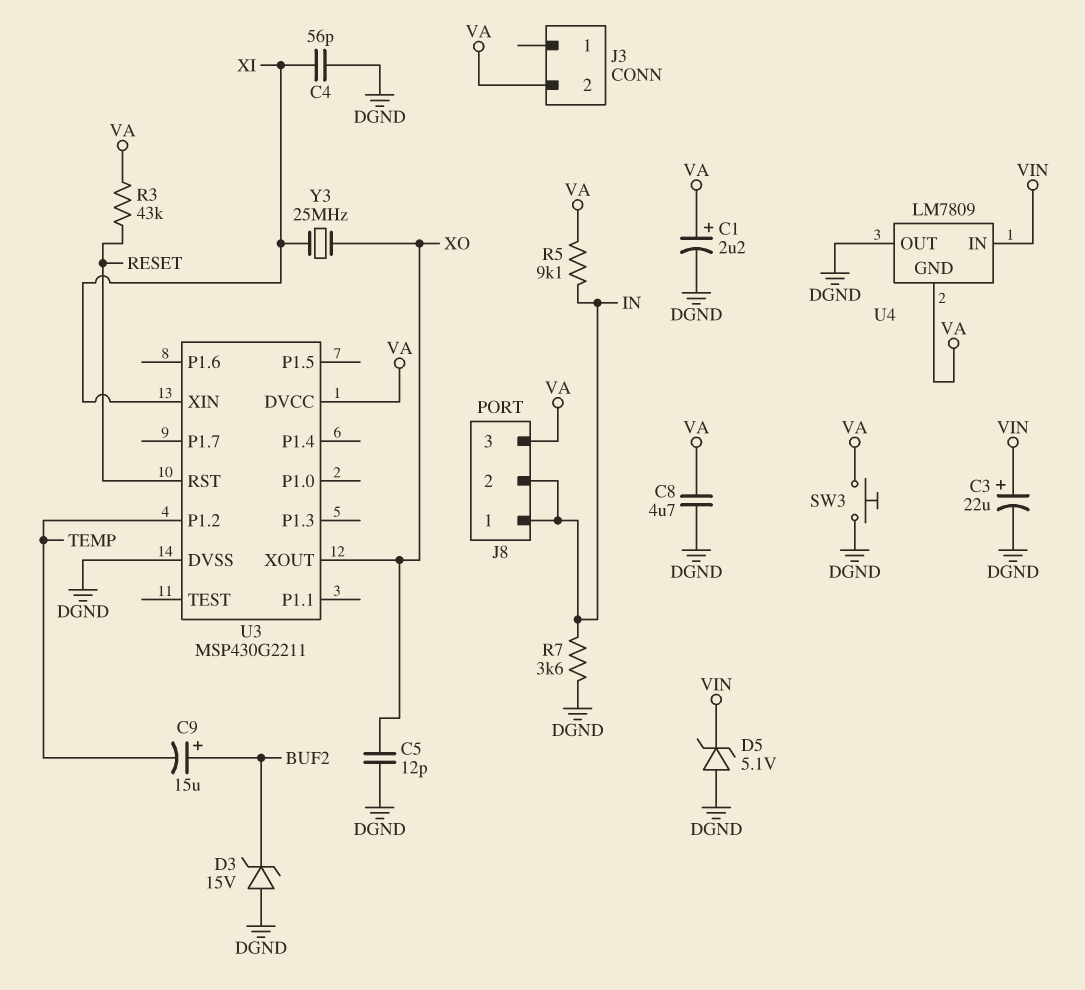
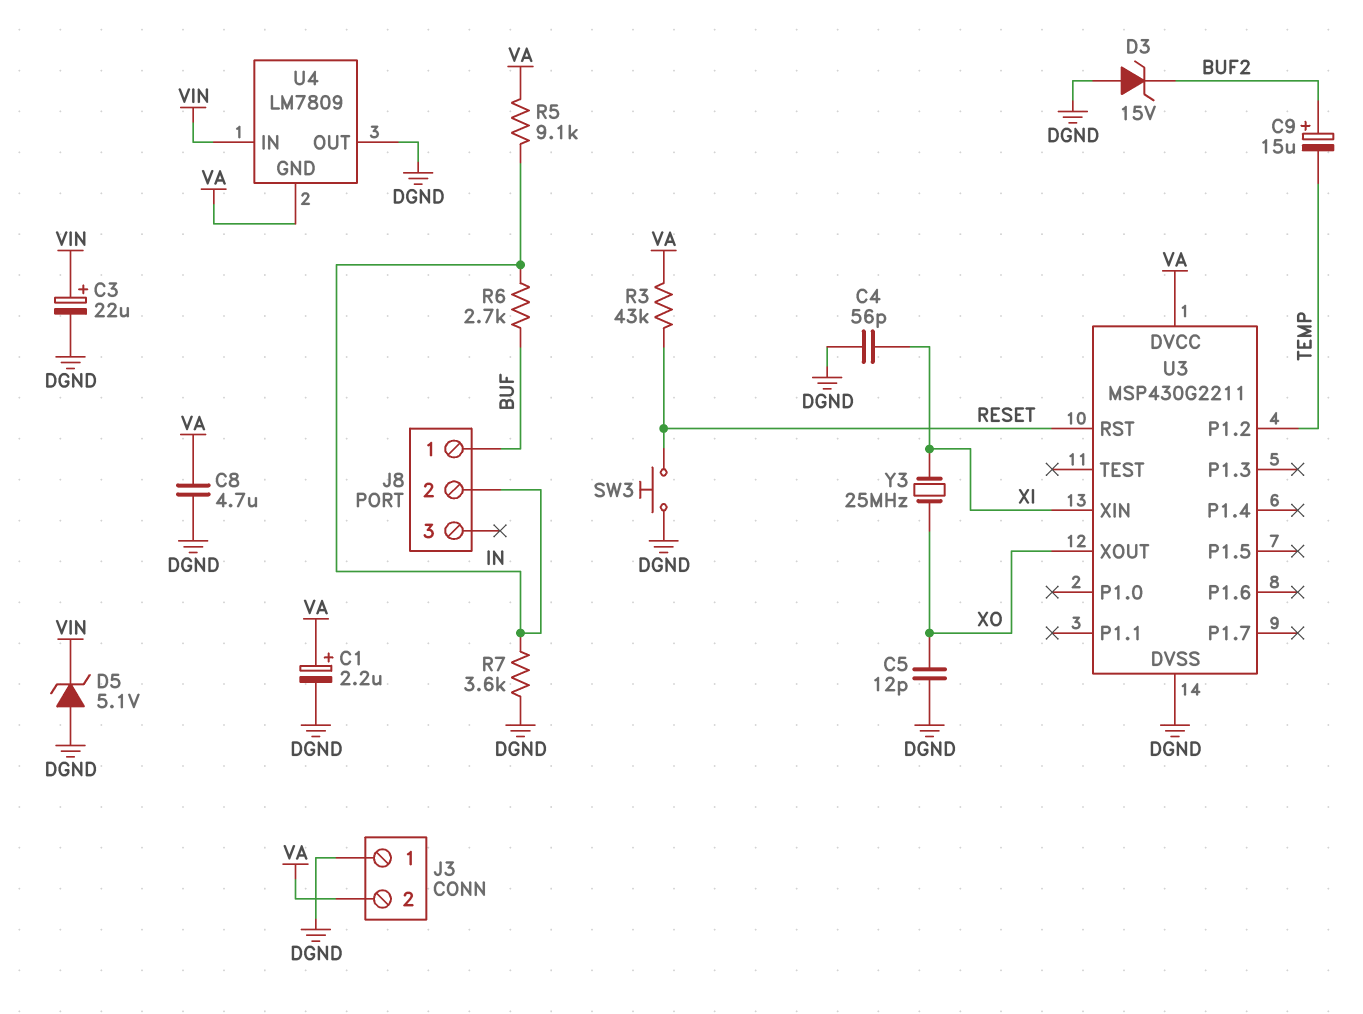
J3 pin 1: none -> DGND
J8 pin 1: IN -> BUF
J8 pin 3: VA -> none
R6: none -> 2.7k (BUF, IN)
SW3: button (DGND, VA) -> button (DGND, RESET)

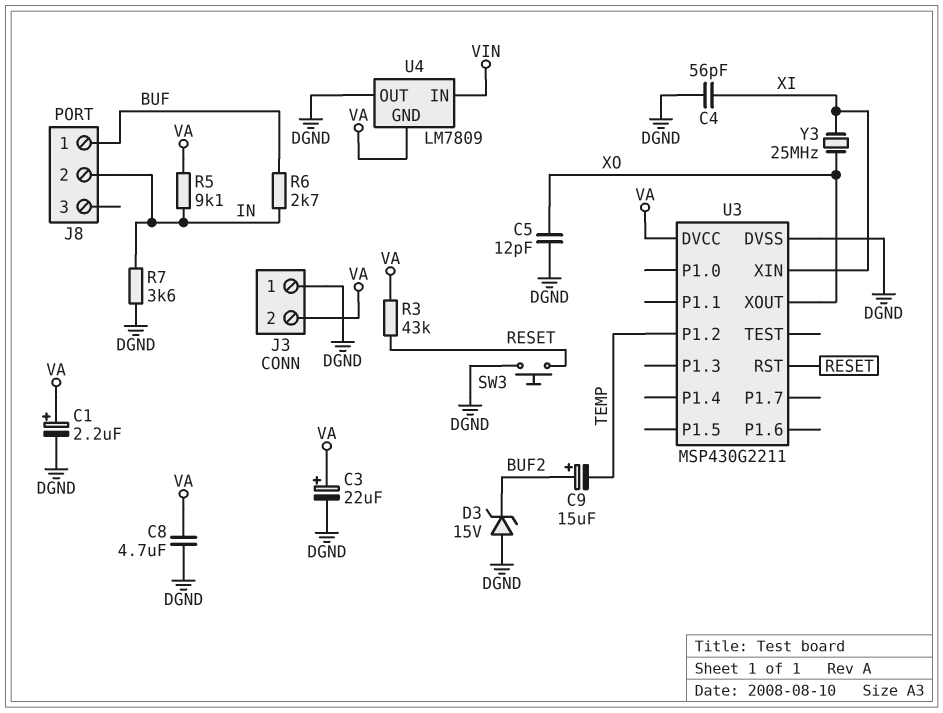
C3: 22uF (plus VIN, minus DGND) -> 22uF (plus VA, minus DGND)
D5: zener 5.1V (A DGND, K VIN) -> none

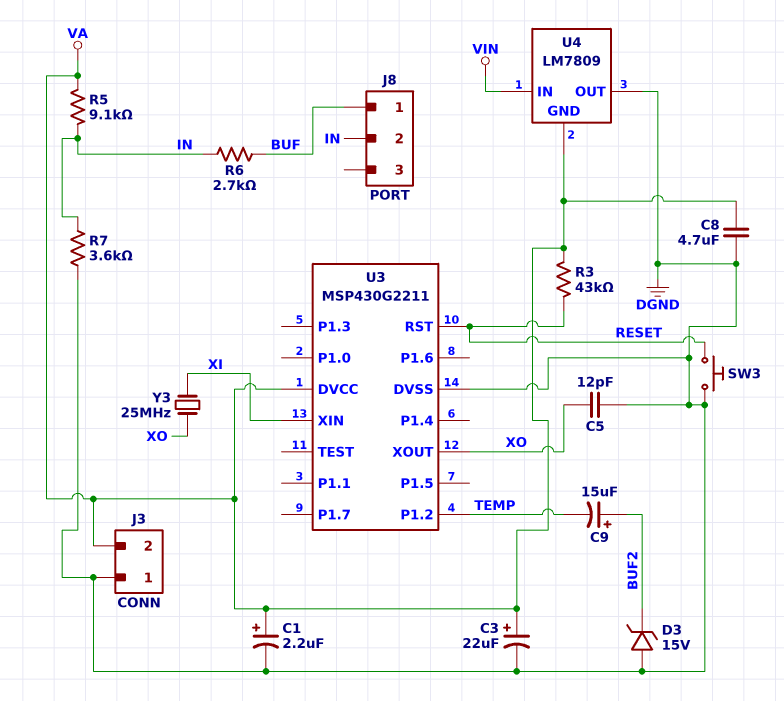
C4: 56pF (DGND, XI) -> none

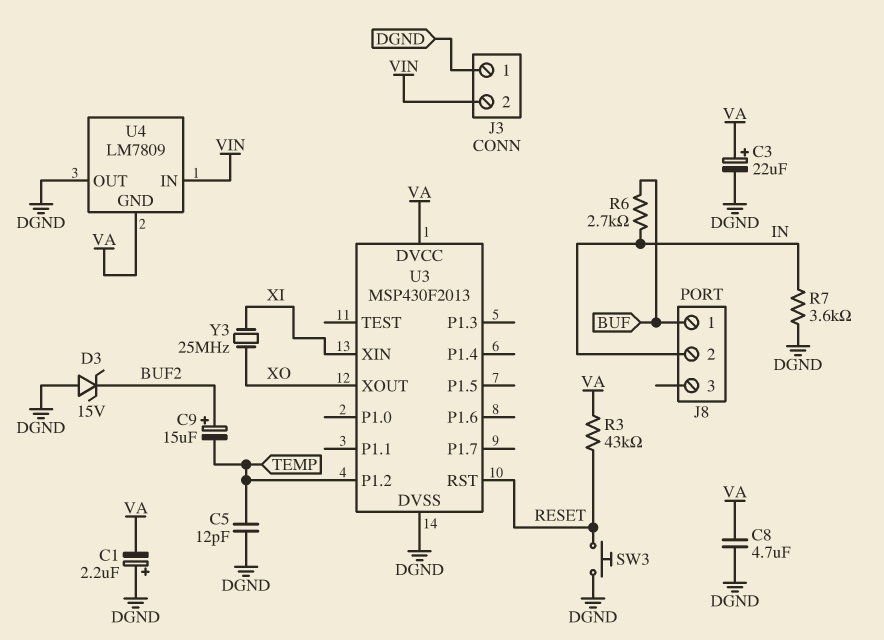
C1: 2.2uF (plus VA, minus DGND) -> 2.2uF (plus DGND, minus VA)
C5: 12pF (DGND, XO) -> 12pF (DGND, TEMP)
J3 pin 2: VA -> VIN
R5: 9.1k (IN, VA) -> none
U3: MSP430G2211 -> MSP430F2013

